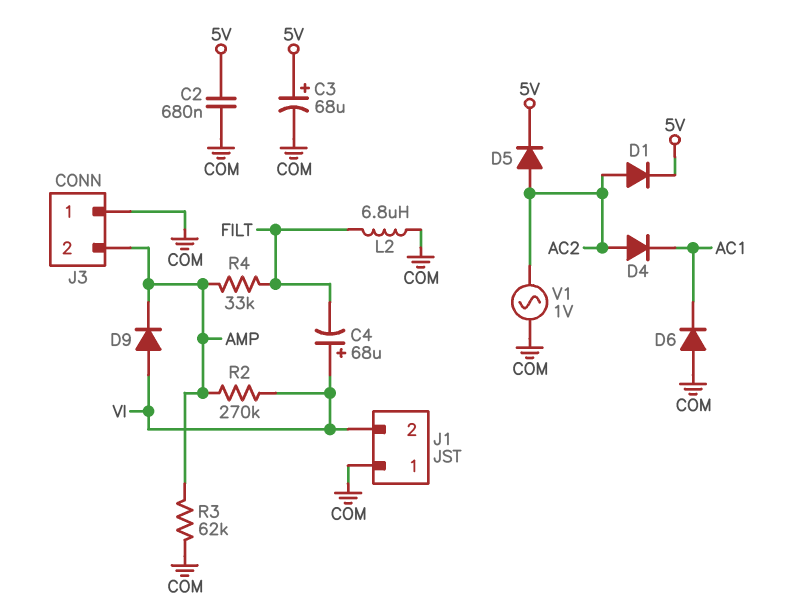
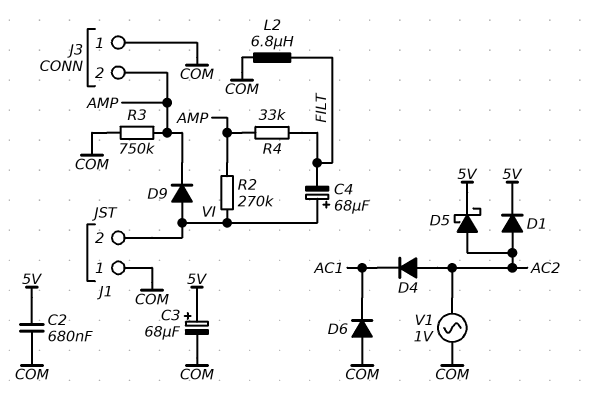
D5: diode (A AC2, K 5V) -> schottky (A AC2, K 5V)
R3: 62k (AMP, COM) -> 750k (AMP, COM)

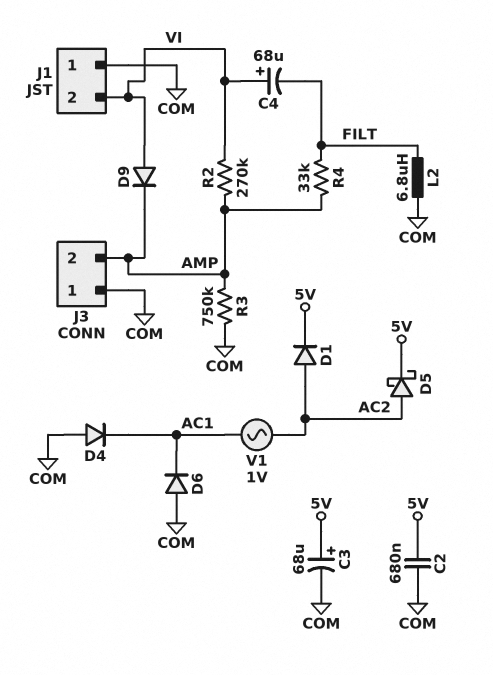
D4: diode (A AC2, K AC1) -> diode (A COM, K AC1)
V1: AC 1V (AC2, COM) -> AC 1V (AC1, AC2)

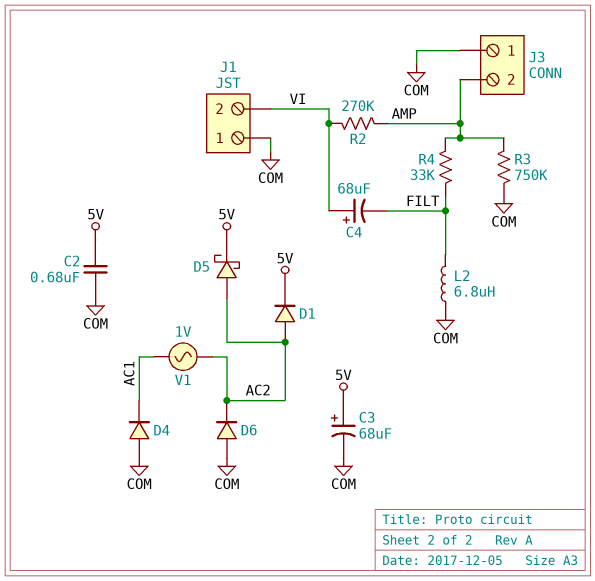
D6: diode (A COM, K AC1) -> diode (A COM, K AC2)
D9: diode (A VI, K AMP) -> none

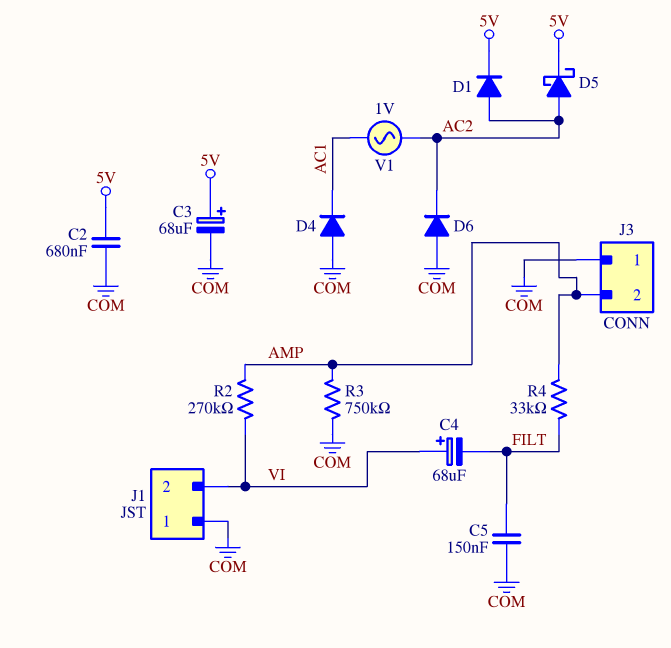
C5: none -> 150nF (COM, FILT)
L2: 6.8uH (COM, FILT) -> none

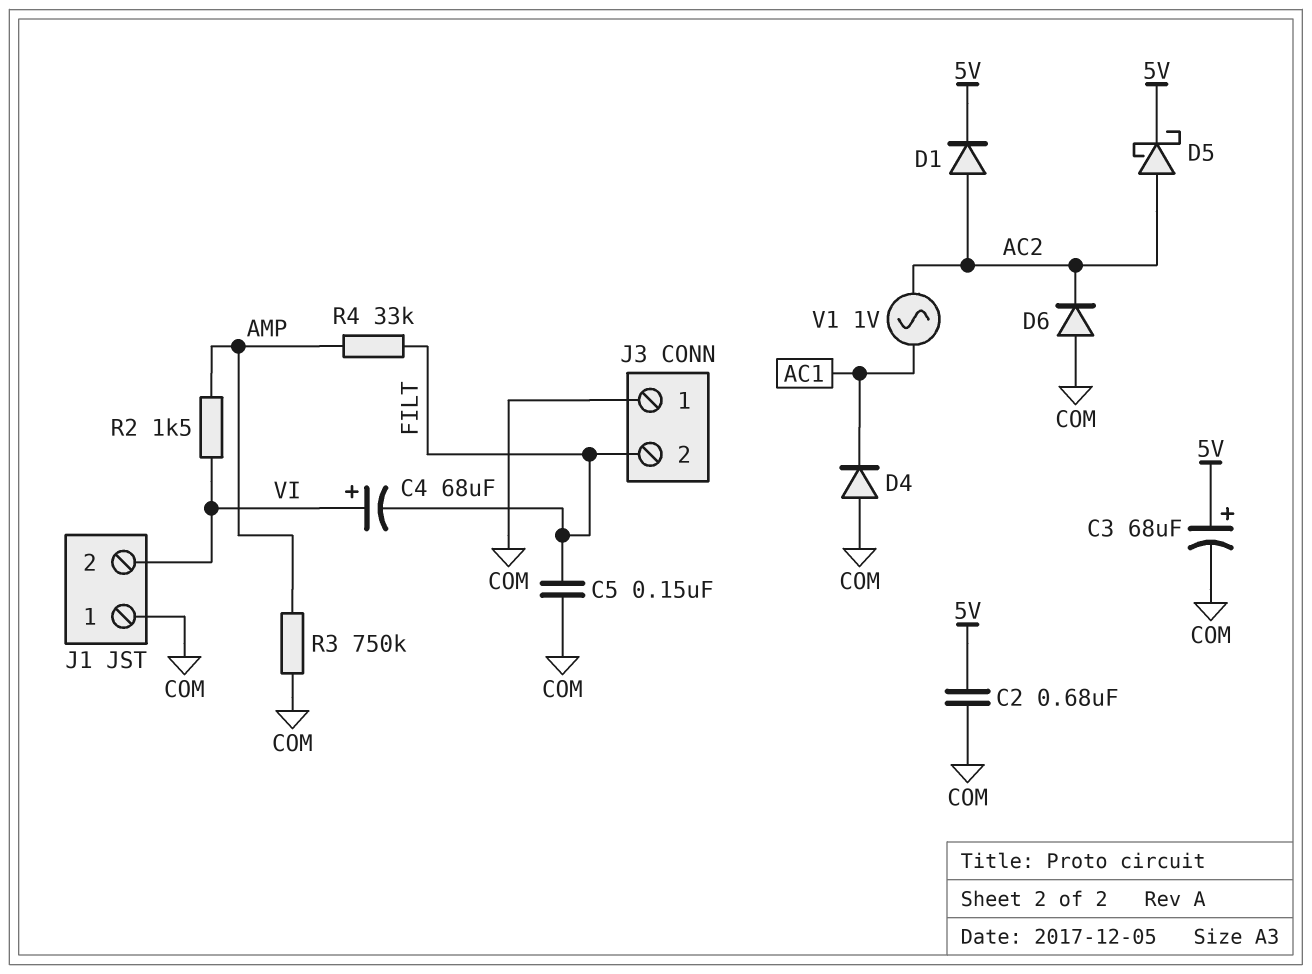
J3 pin 2: AMP -> FILT
R2: 270k (AMP, VI) -> 1.5k (AMP, VI)

